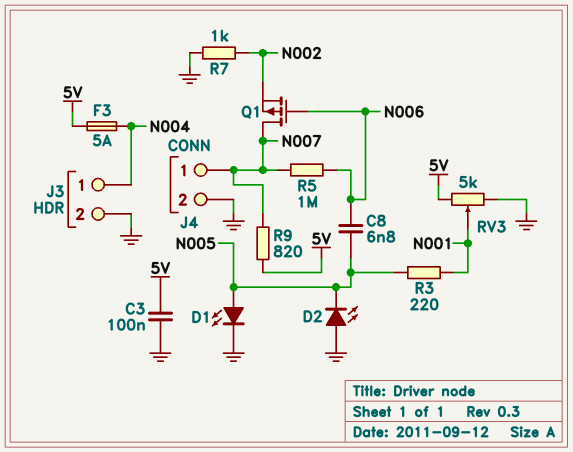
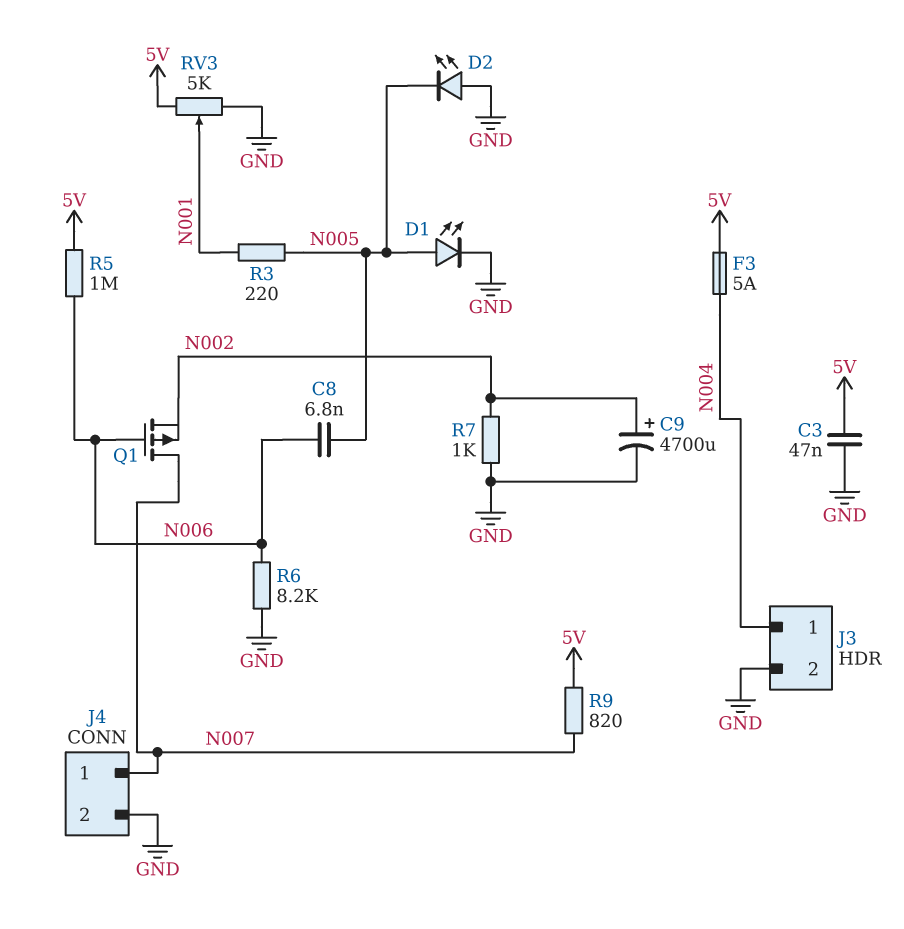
C3: 100nF (5V, GND) -> 47nF (5V, GND)
C9: none -> 4700uF (plus N002, minus GND)
R5: 1M (N006, N007) -> 1M (5V, N006)
R6: none -> 8.2k (GND, N006)

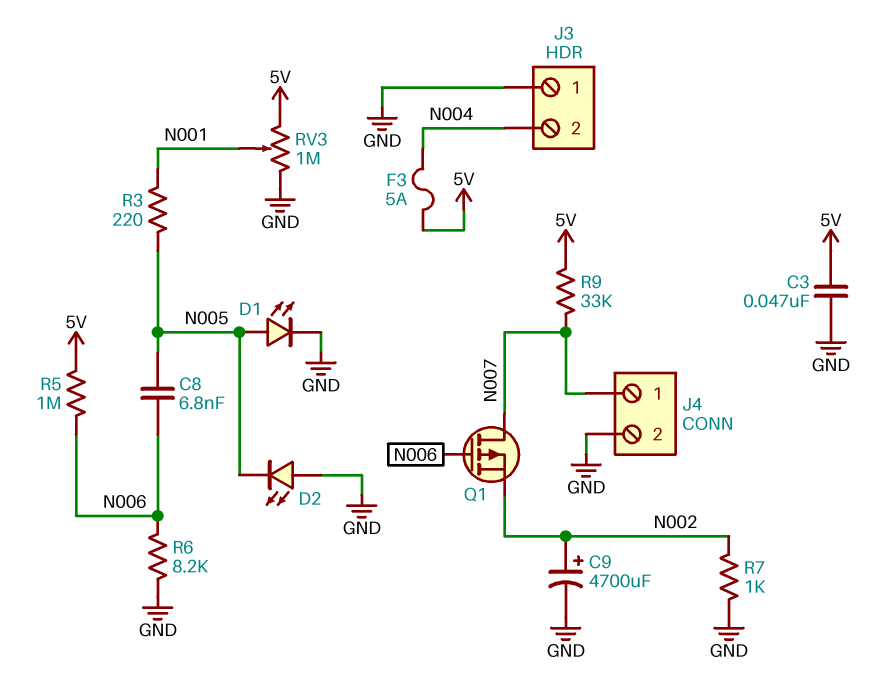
J3 pin 1: N004 -> GND
J3 pin 2: GND -> N004
R9: 820 (5V, N007) -> 33k (5V, N007)
RV3: 5k (5V, GND, wiper N001) -> 1M (5V, GND, wiper N001)

